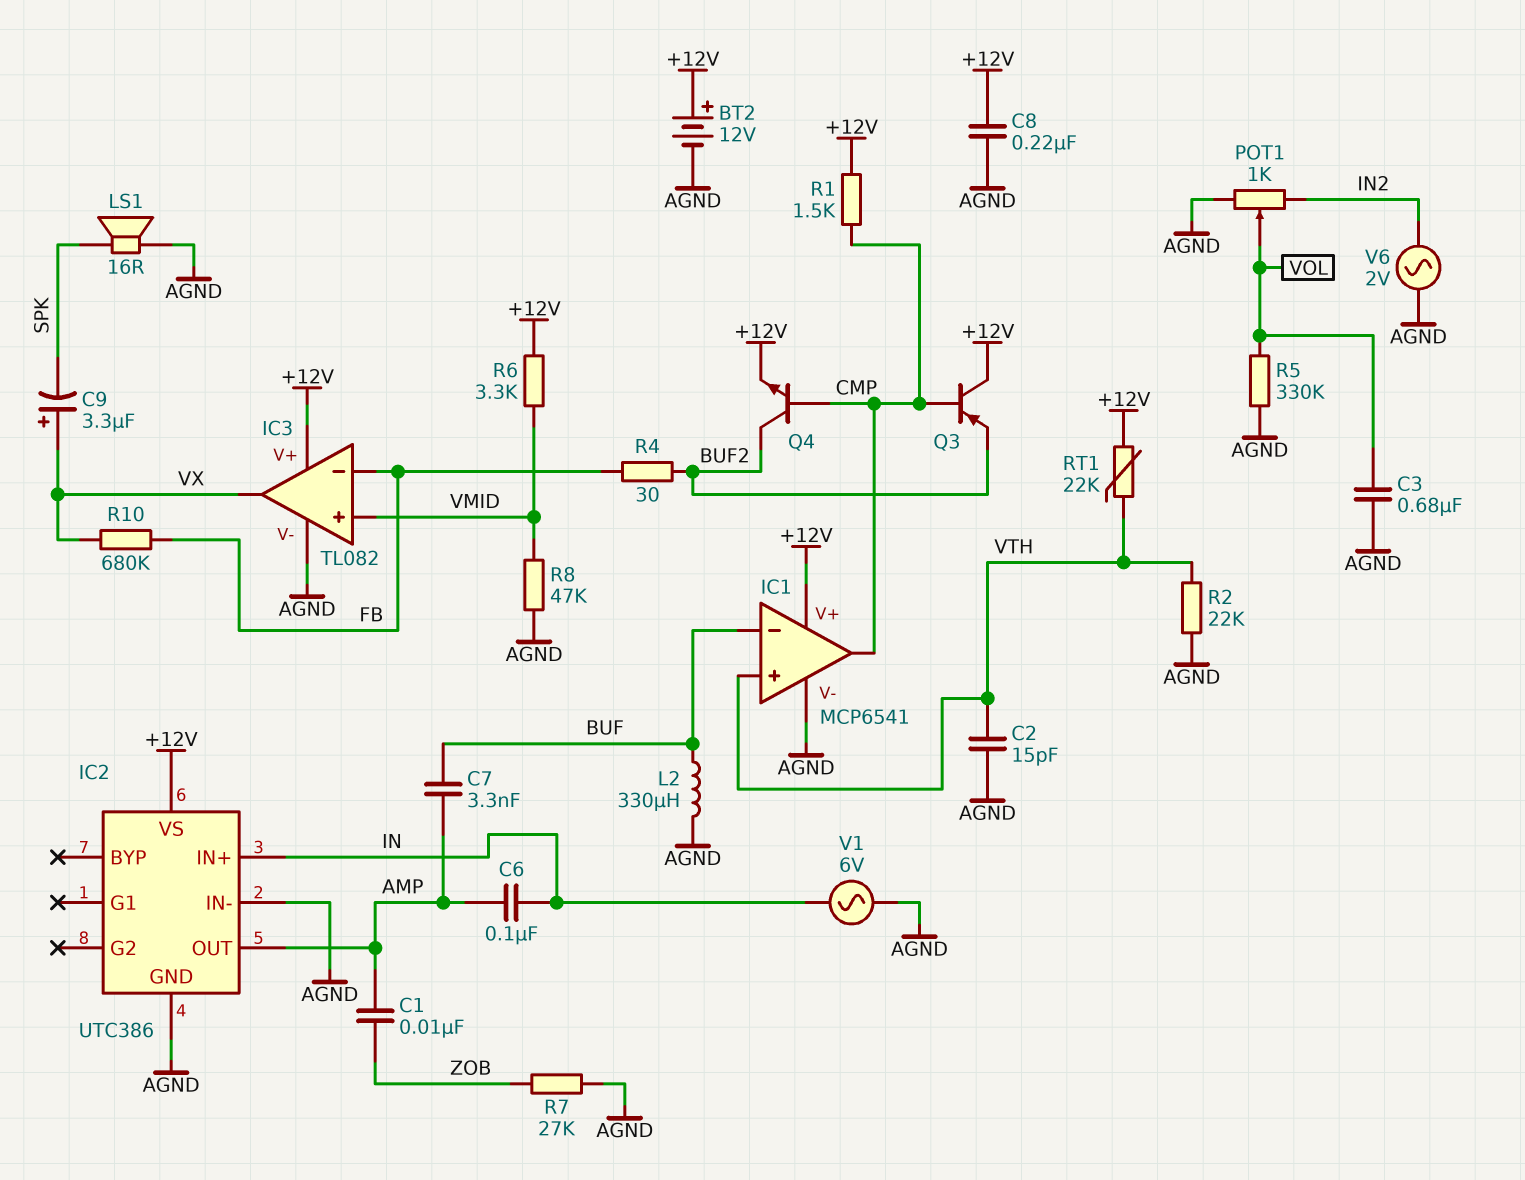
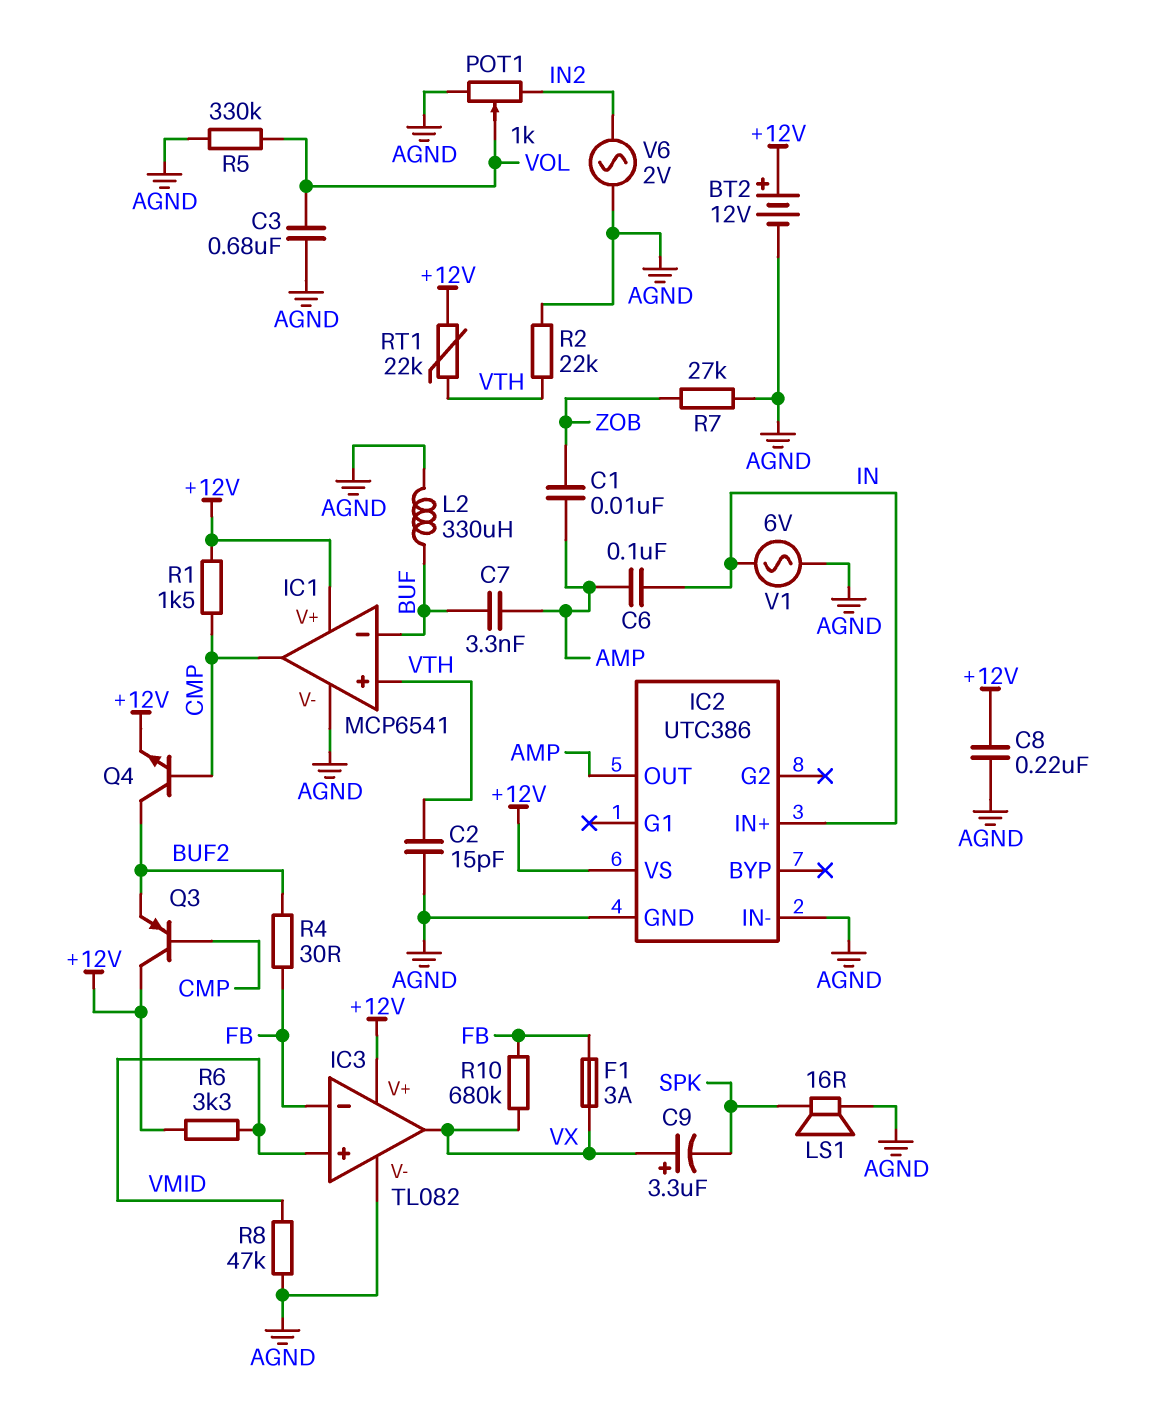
F1: none -> 3A (FB, VX)

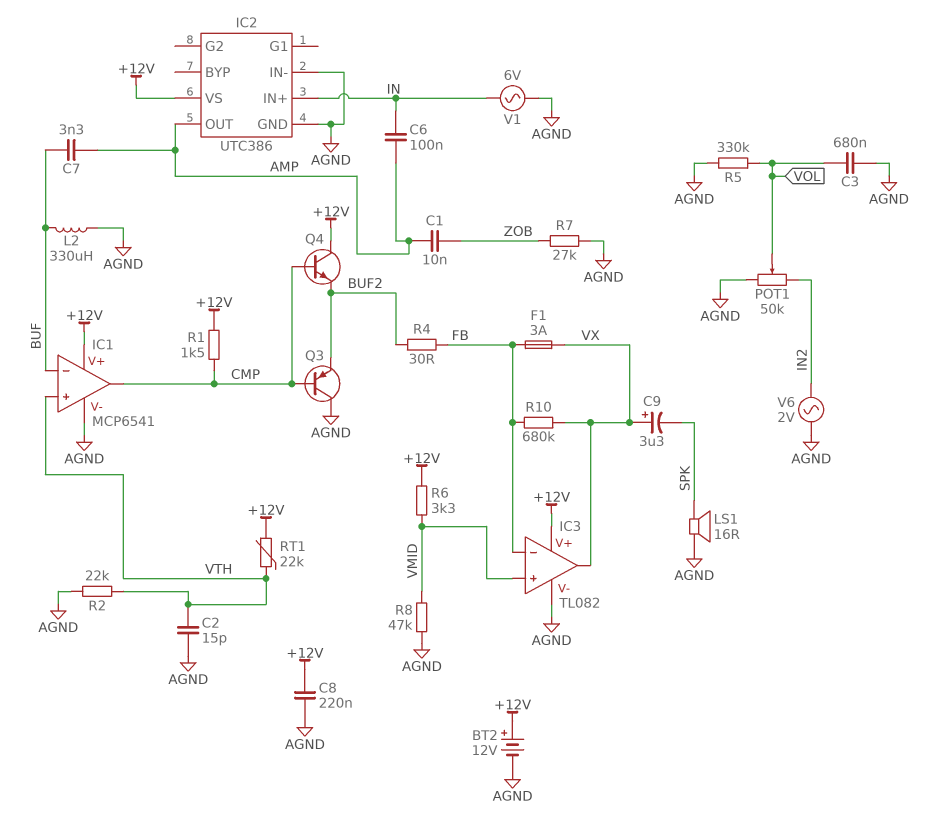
POT1: 1k (AGND, IN2, wiper VOL) -> 50k (AGND, IN2, wiper VOL)
Q3: PNP (B CMP, C +12V, E BUF2) -> PNP (B CMP, C AGND, E BUF2)
Q4: NPN (B CMP, C BUF2, E +12V) -> NPN (B CMP, C +12V, E BUF2)

